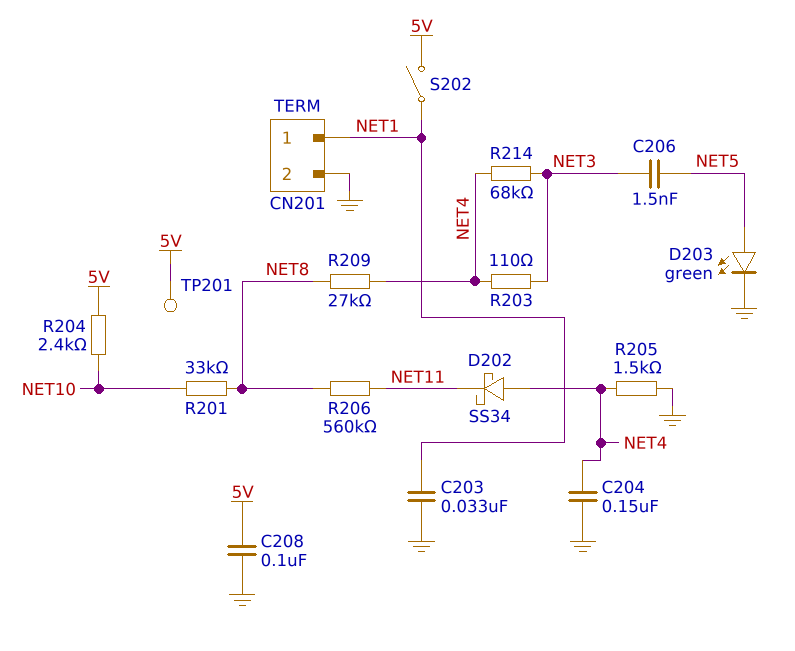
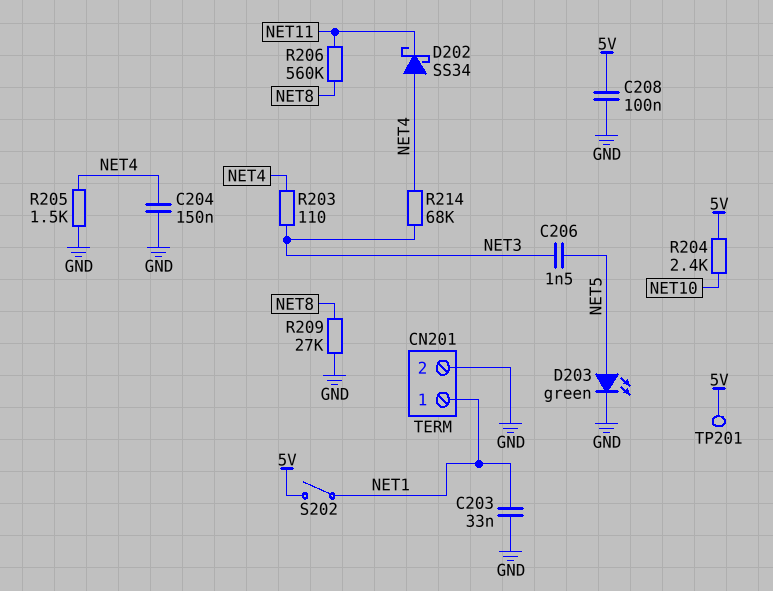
R201: 33k (NET8, NET10) -> none
R209: 27k (NET4, NET8) -> 27k (GND, NET8)

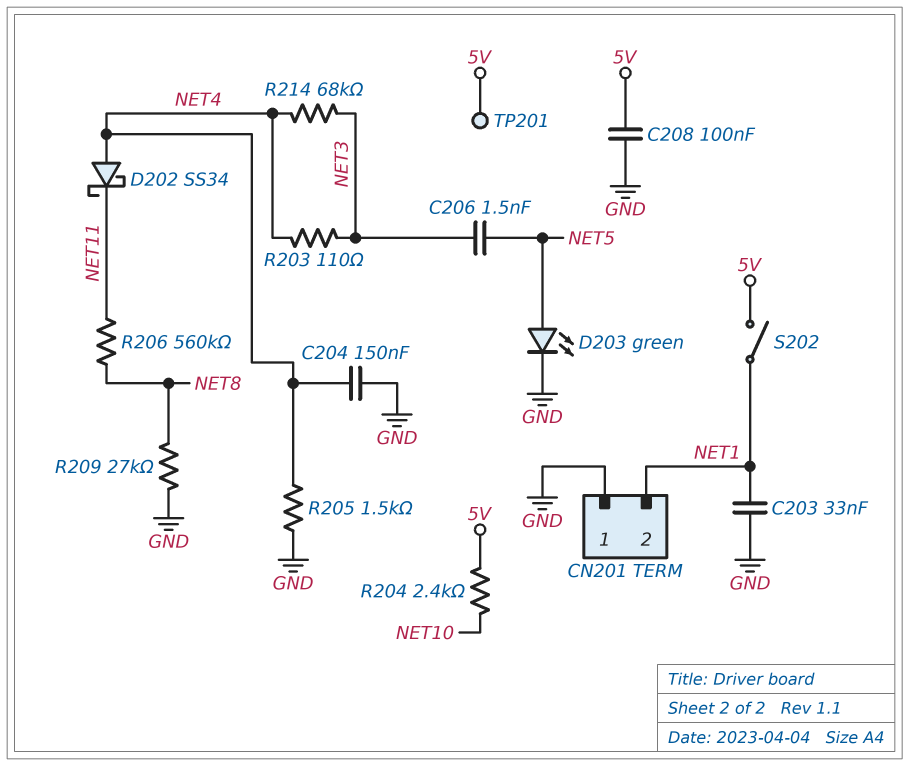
CN201 pin 1: NET1 -> GND
CN201 pin 2: GND -> NET1

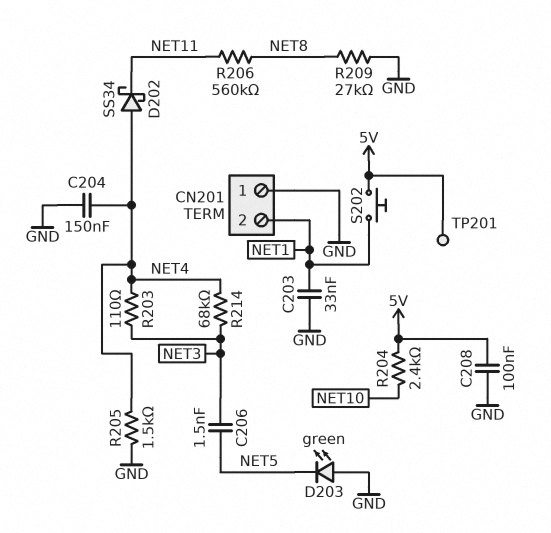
D203: LED green (A NET5, K GND) -> LED green (A GND, K NET5)
S202: switch (5V, NET1) -> button (5V, NET1)

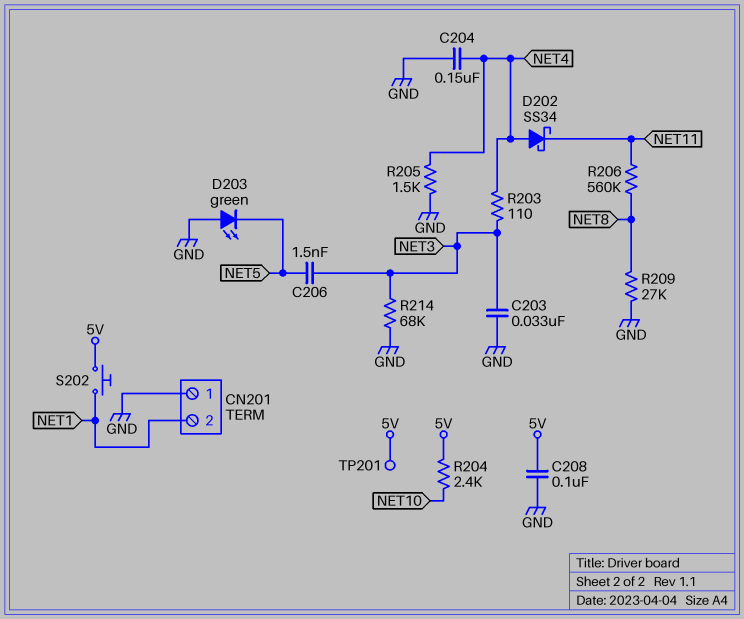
C203: 33nF (GND, NET1) -> 33nF (GND, NET3)
R214: 68k (NET3, NET4) -> 68k (GND, NET3)

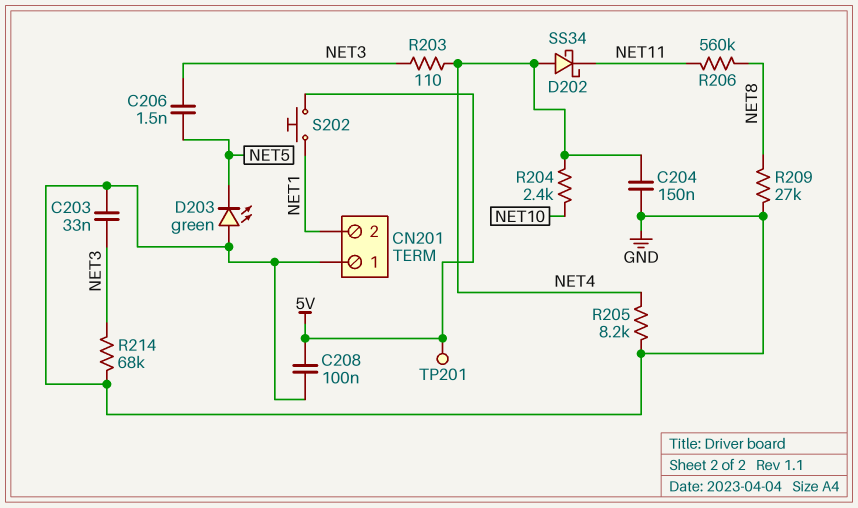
R204: 2.4k (5V, NET10) -> 2.4k (NET4, NET10)
R205: 1.5k (GND, NET4) -> 8.2k (GND, NET4)

